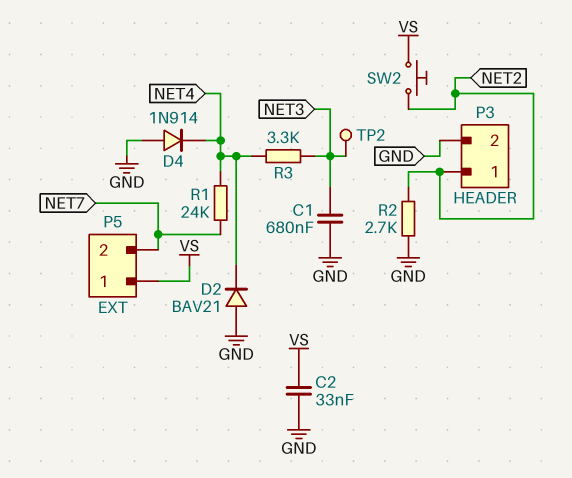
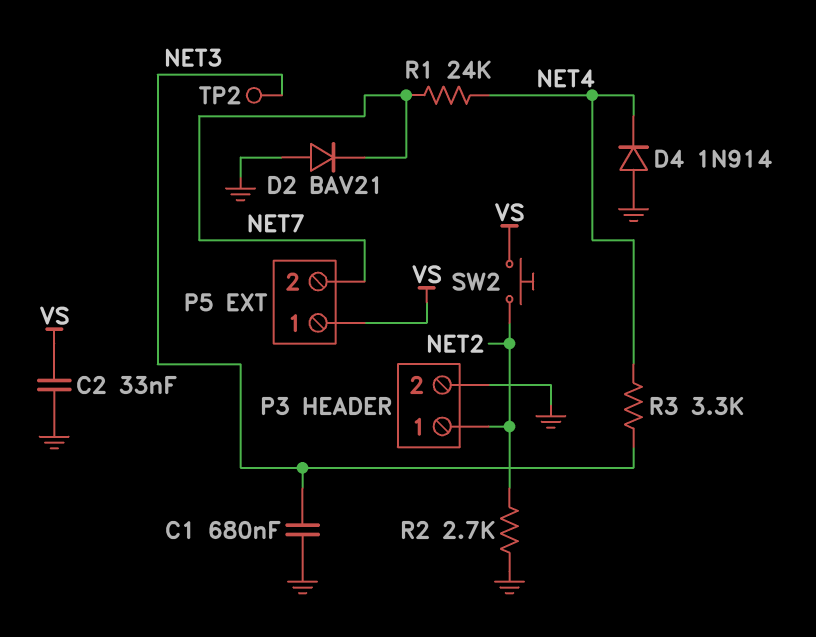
D2: diode BAV21 (A GND, K NET4) -> diode BAV21 (A GND, K NET7)

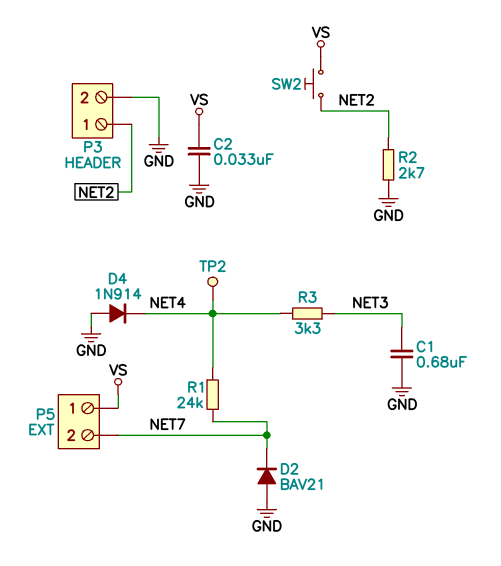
TP2: test point (NET3) -> test point (NET4)

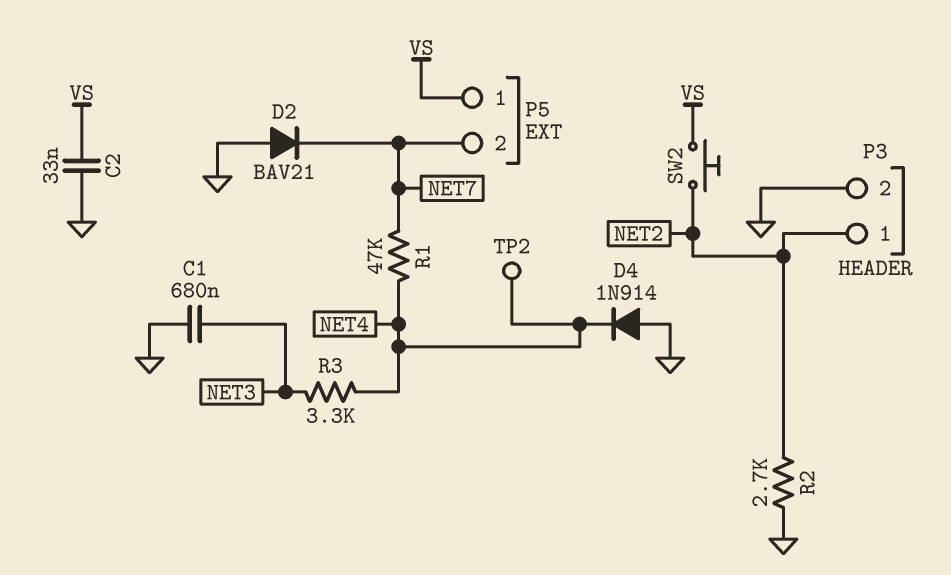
R1: 24k (NET4, NET7) -> 47k (NET4, NET7)

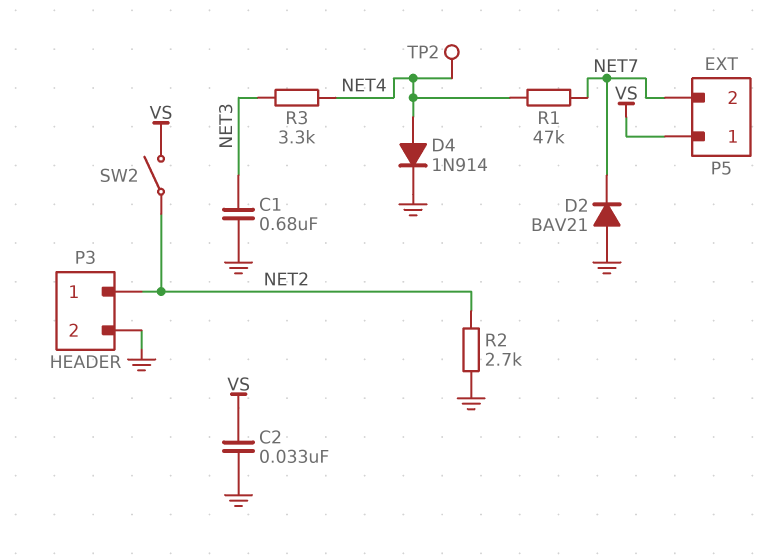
D4: diode 1N914 (A GND, K NET4) -> diode 1N914 (A NET4, K GND)
SW2: button (NET2, VS) -> switch (NET2, VS)

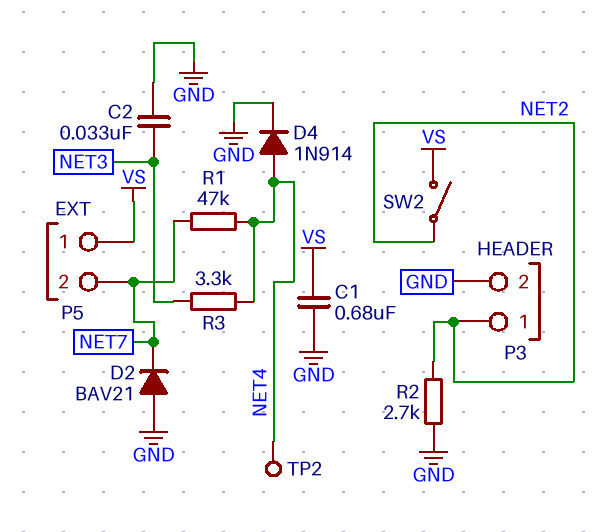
C1: 680nF (GND, NET3) -> 680nF (GND, VS)
C2: 33nF (GND, VS) -> 33nF (GND, NET3)

